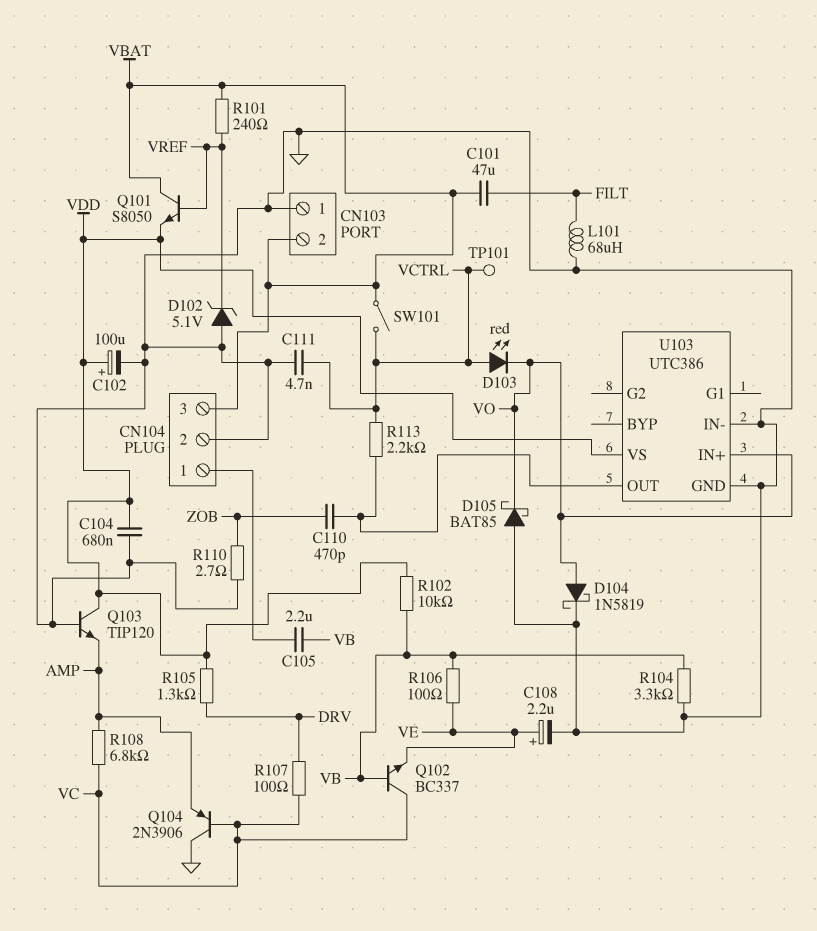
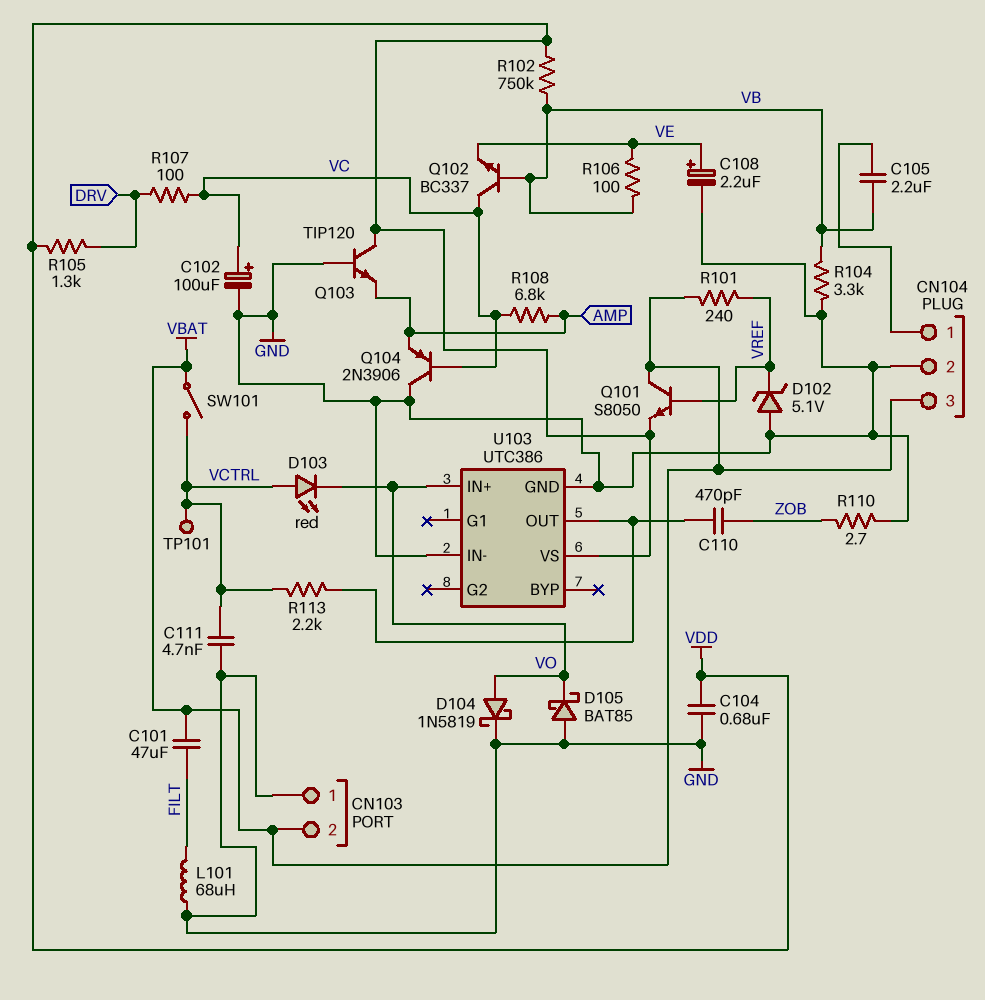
C102: 100uF (plus VDD, minus GND) -> 100uF (plus VC, minus GND)
R102: 10k (VB, VDD) -> 750k (VB, VDD)

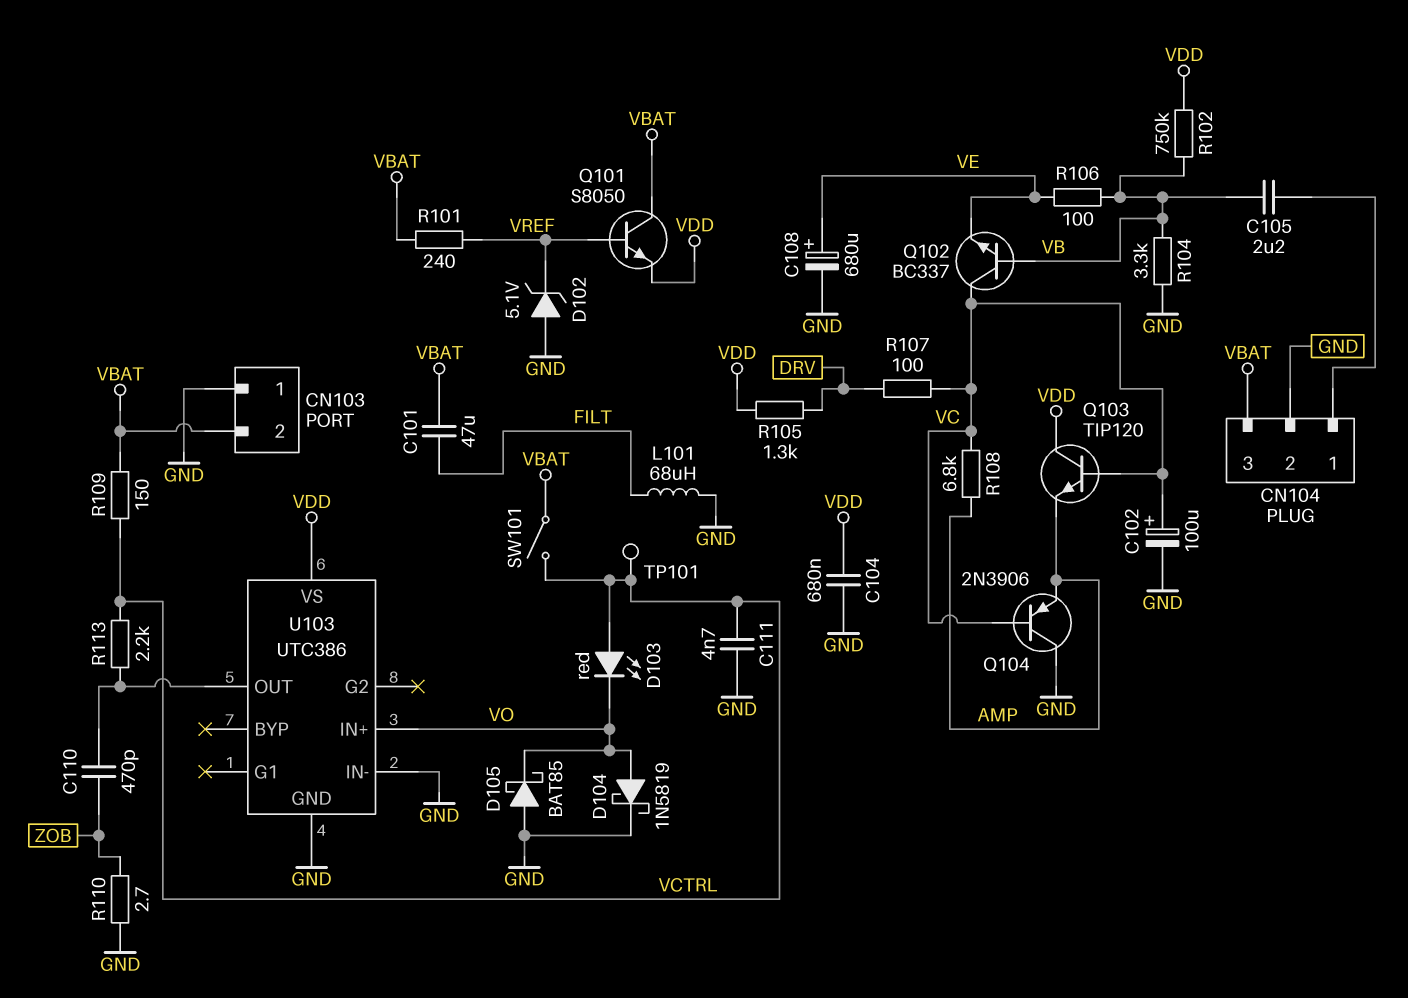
C108: 2.2uF (plus VE, minus GND) -> 680uF (plus VE, minus GND)
Q103: NPN TIP120 (B GND, C VDD, E AMP) -> NPN TIP120 (B VC, C VDD, E AMP)
R109: none -> 150 (VBAT, VCTRL)

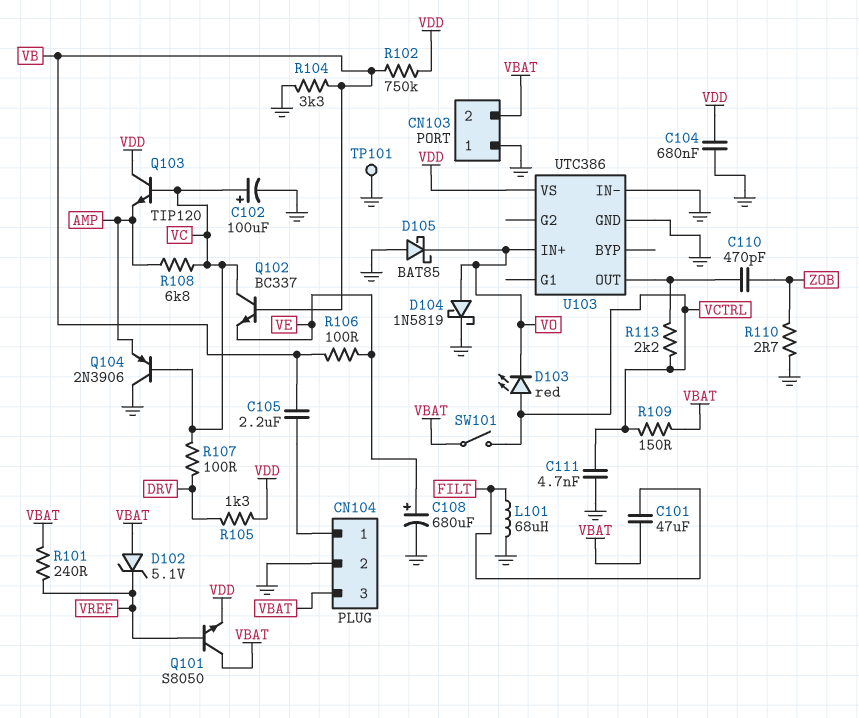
D102: zener 5.1V (A GND, K VREF) -> zener 5.1V (A VBAT, K VREF)
TP101: test point (VCTRL) -> test point (GND)

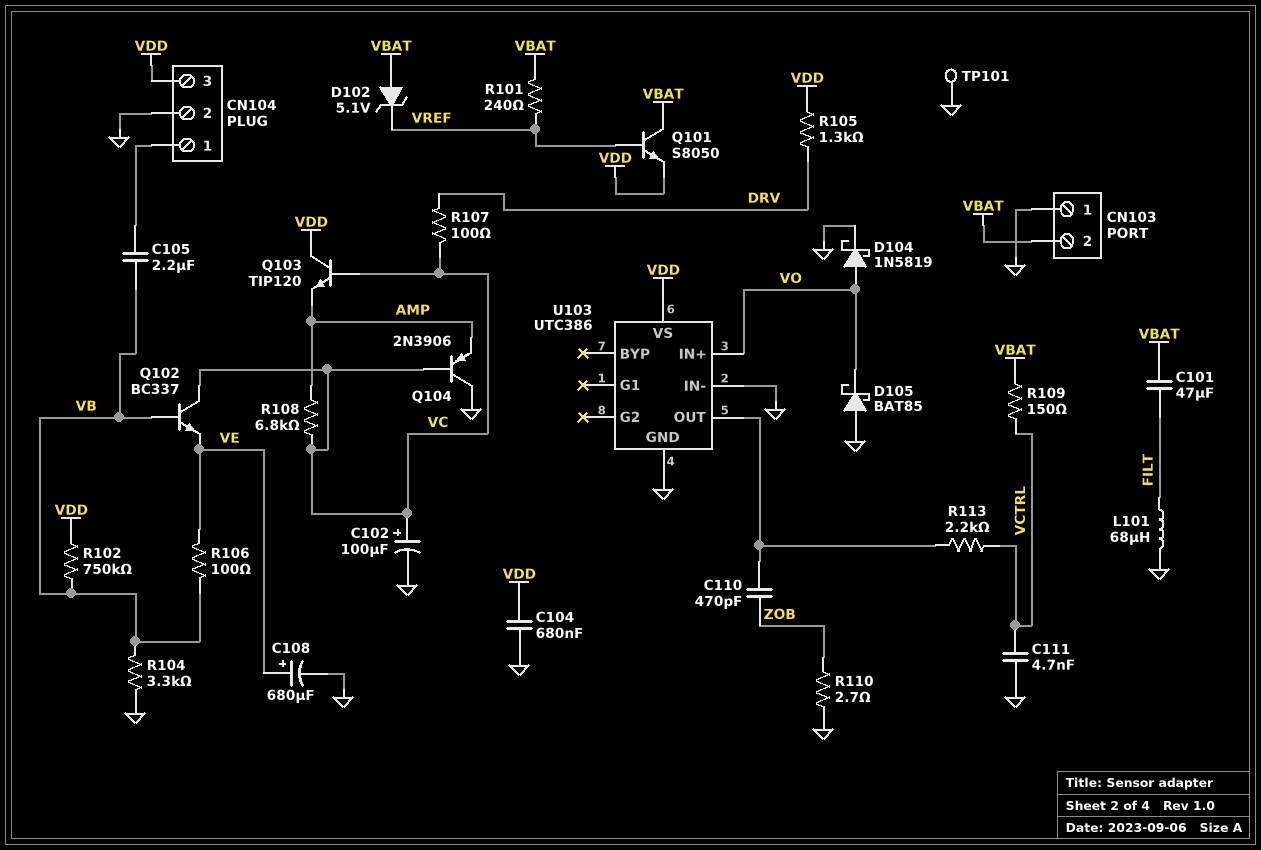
CN104 pin 3: VBAT -> VDD
D103: LED red (A VCTRL, K VO) -> none
SW101: switch (VBAT, VCTRL) -> none

